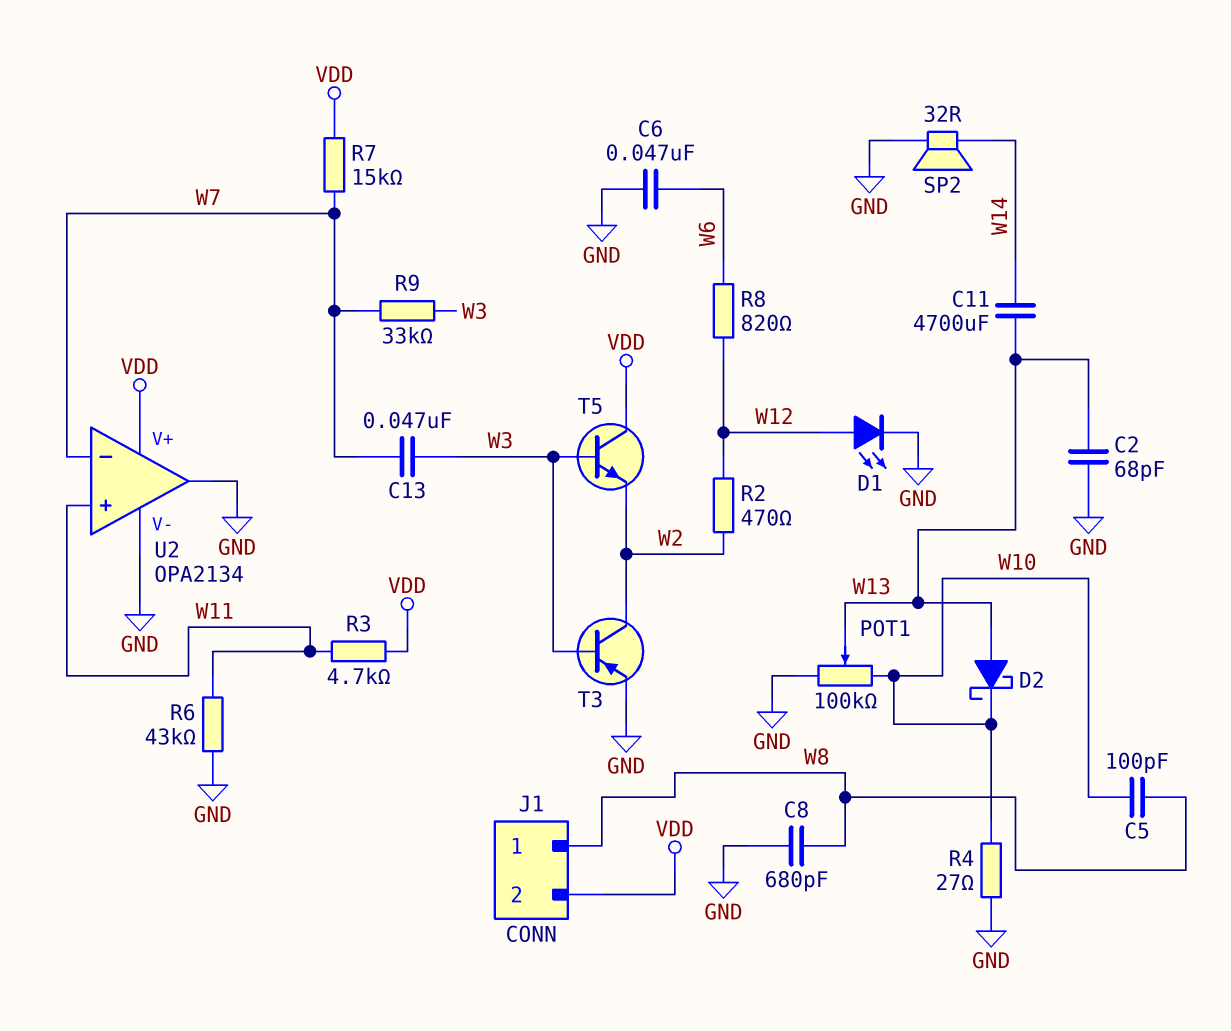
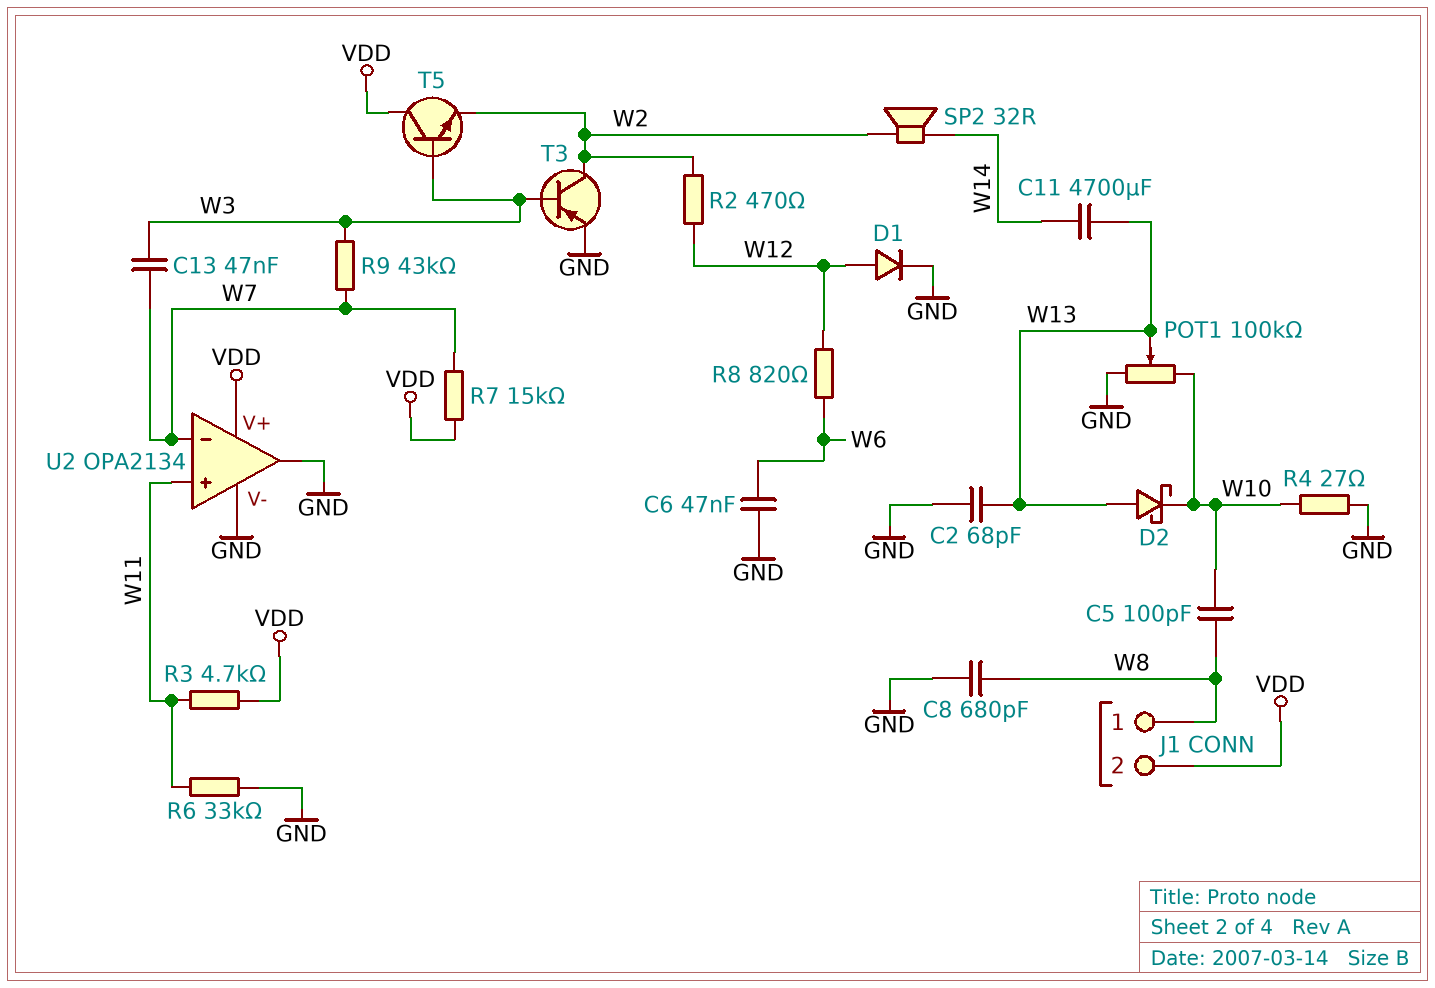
D1: LED (A W12, K GND) -> diode (A W12, K GND)
R6: 43k (GND, W11) -> 33k (GND, W11)
R9: 33k (W3, W7) -> 43k (W3, W7)
SP2: speaker 32R (GND, W14) -> speaker 32R (W2, W14)

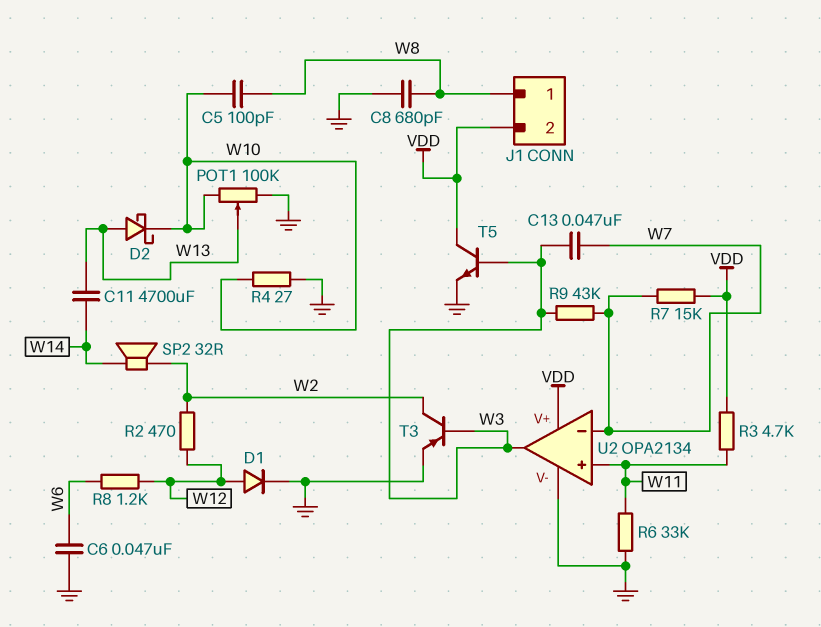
C2: 68pF (GND, W13) -> none
R8: 820 (W6, W12) -> 1.2k (W6, W12)
T5: NPN (B W3, C VDD, E W2) -> NPN (B W3, C VDD, E GND)
U2 pin out: GND -> W3

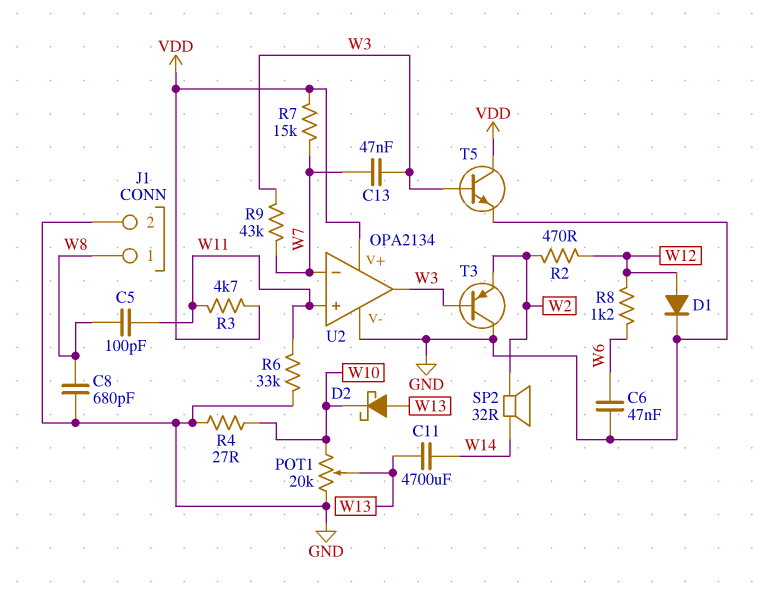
C5: 100pF (W8, W10) -> 100pF (W8, W11)
J1 pin 2: VDD -> GND
POT1: 100k (GND, W10, wiper W13) -> 20k (GND, W10, wiper W13)
T3: PNP (B W3, C W2, E GND) -> PNP (B W3, C GND, E W2)

